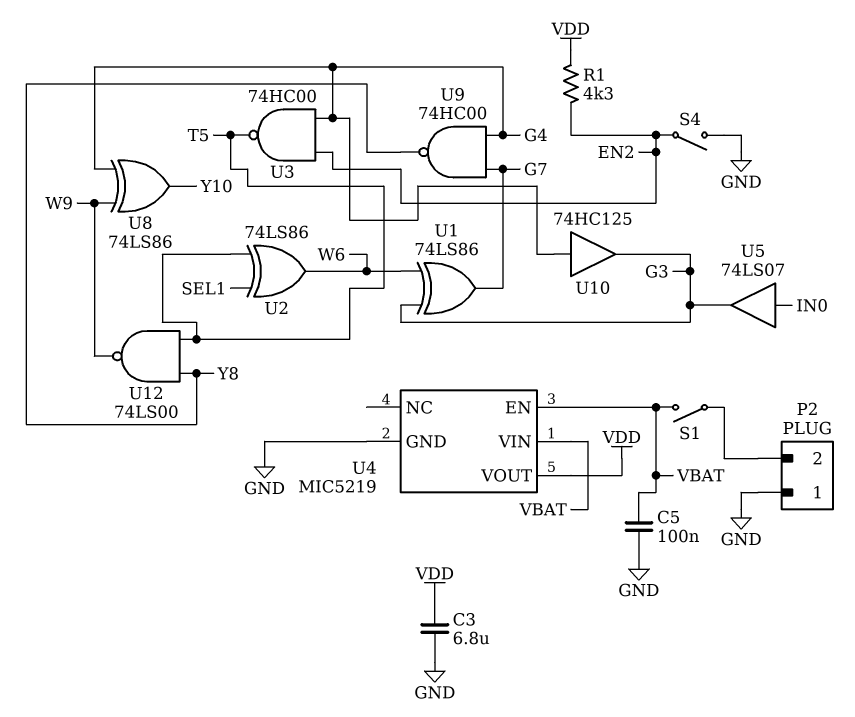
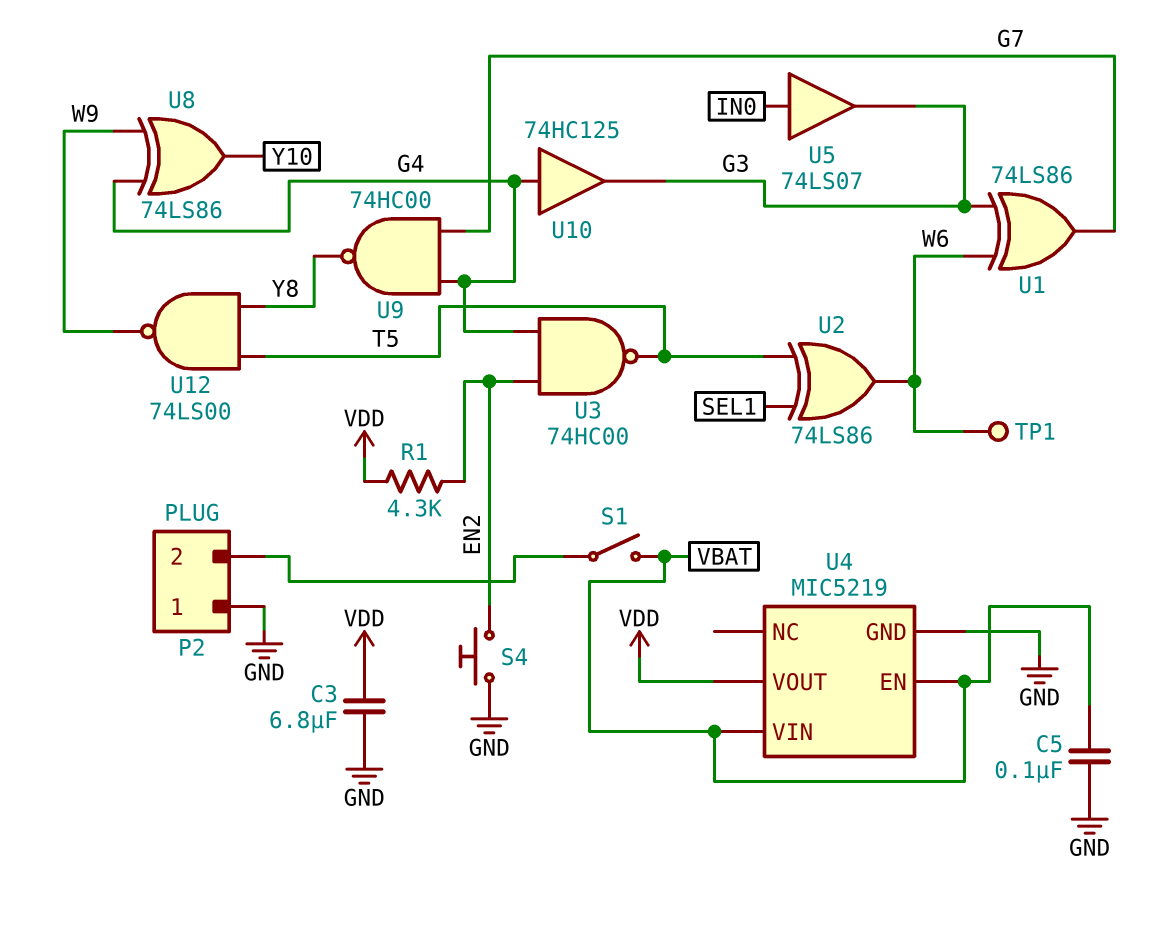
S4: switch (EN2, GND) -> button (EN2, GND)
TP1: none -> test point (W6)

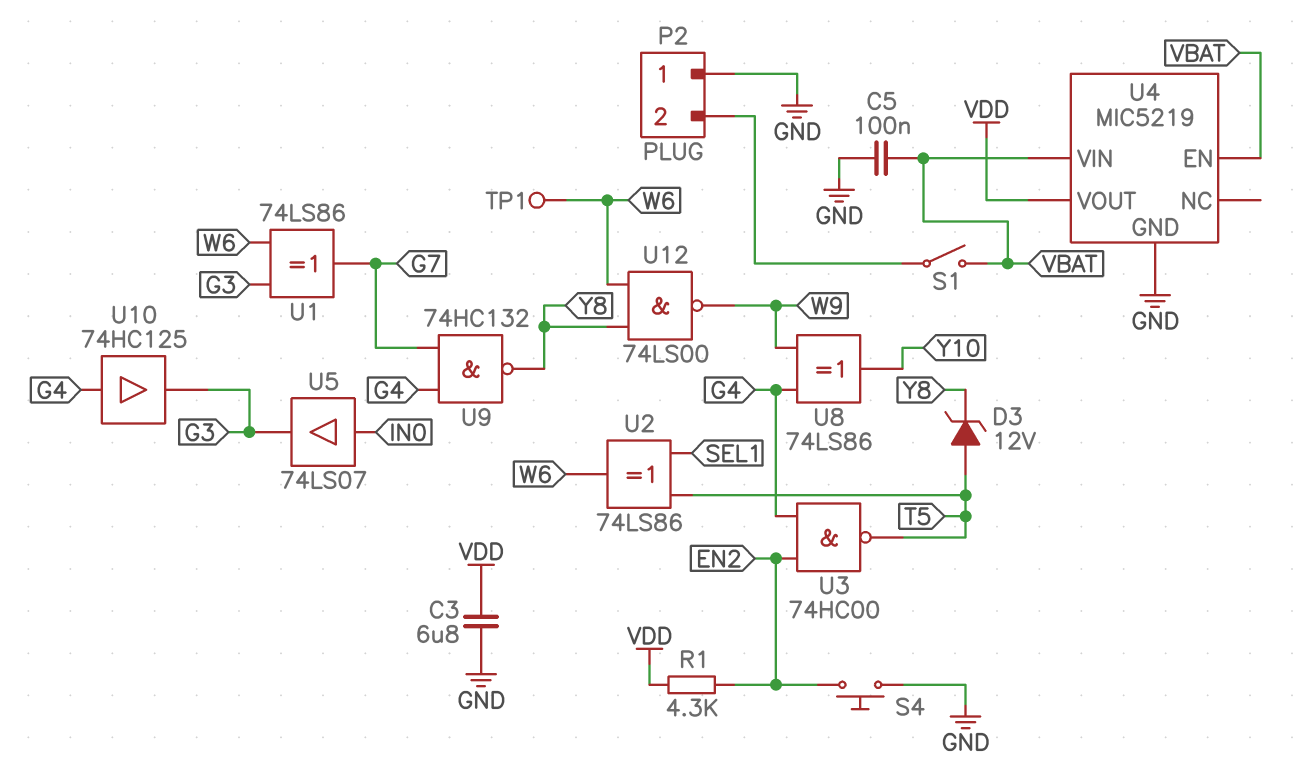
D3: none -> zener 12V (A T5, K Y8)
U9: NAND 74HC00 (in G4, in G7, out Y8) -> NAND 74HC132 (in G4, in G7, out Y8)
U12: NAND 74LS00 (in T5, in Y8, out W9) -> NAND 74LS00 (in W6, in Y8, out W9)

